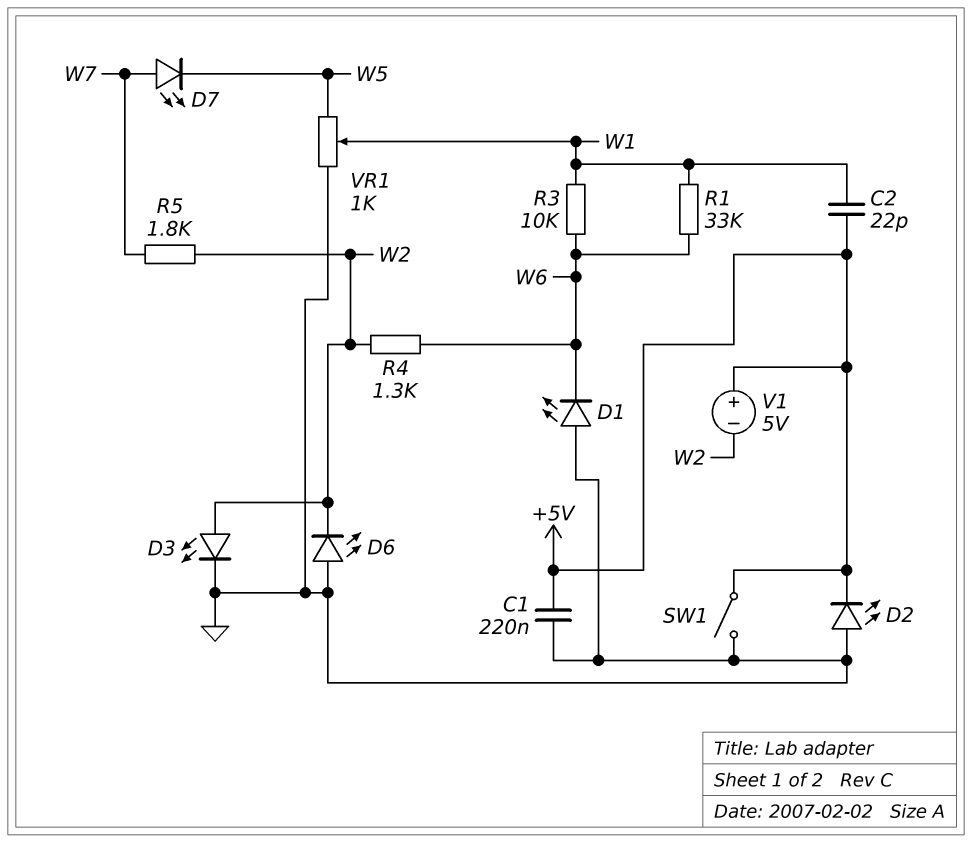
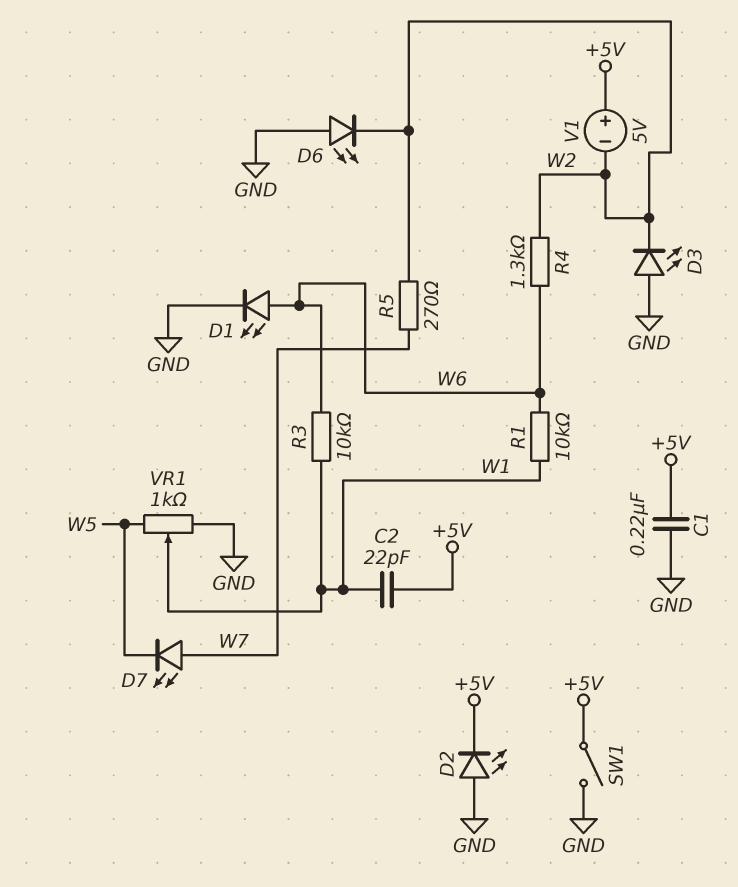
D1: LED (A GND, K W6) -> LED (A W6, K GND)
D3: LED (A W2, K GND) -> LED (A GND, K W2)
R1: 33k (W1, W6) -> 10k (W1, W6)
R5: 1.8k (W2, W7) -> 270 (W2, W7)

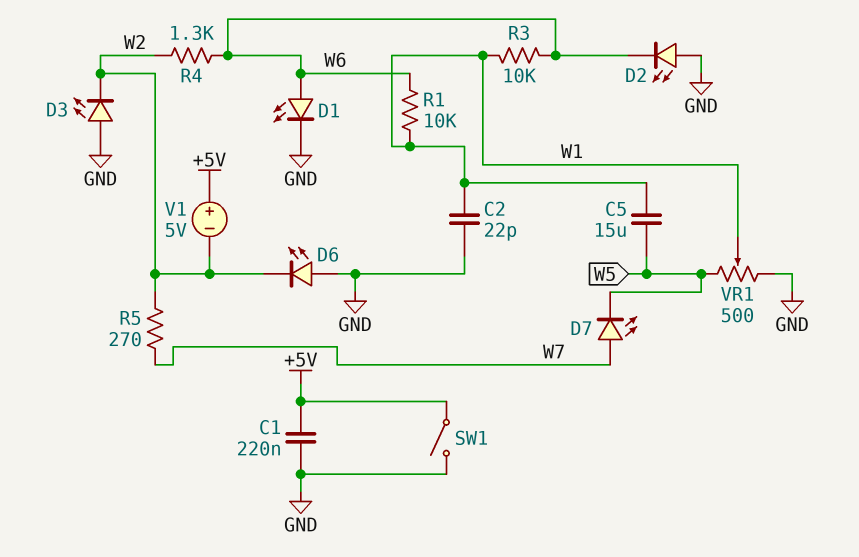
C2: 22pF (+5V, W1) -> 22pF (GND, W1)
C5: none -> 15uF (W1, W5)
D2: LED (A GND, K +5V) -> LED (A GND, K W6)
VR1: 1k (GND, W5, wiper W1) -> 500 (GND, W5, wiper W1)

